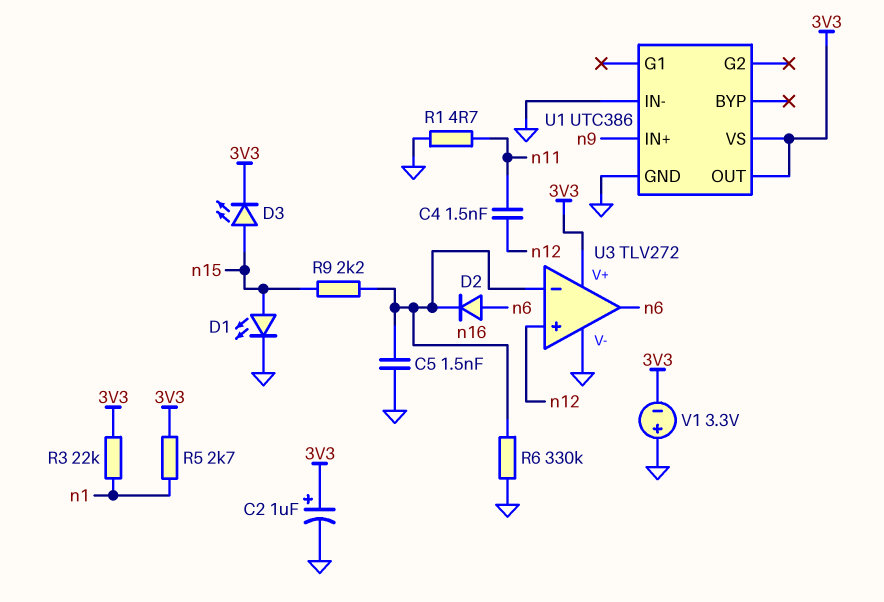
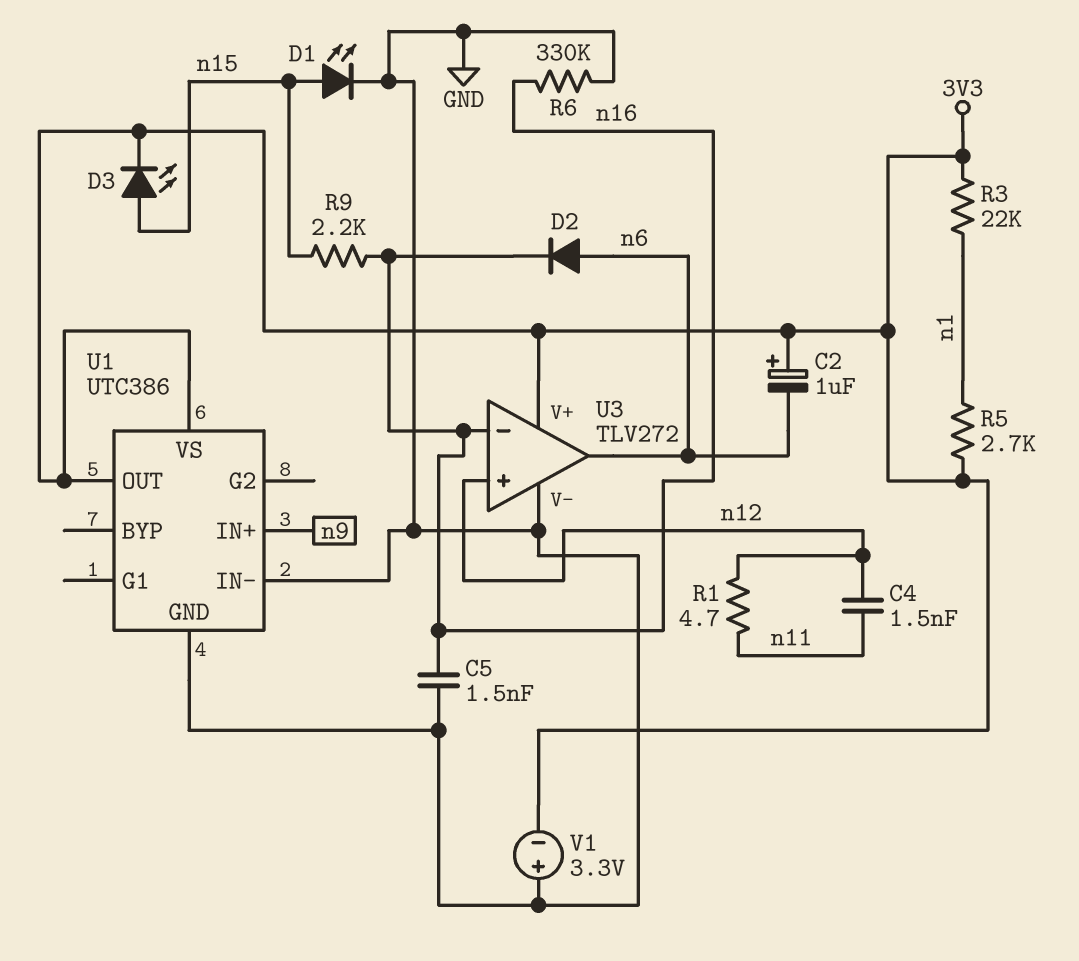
C2: 1uF (plus 3V3, minus GND) -> 1uF (plus 3V3, minus n6)
R1: 4.7 (GND, n11) -> 4.7 (n11, n12)

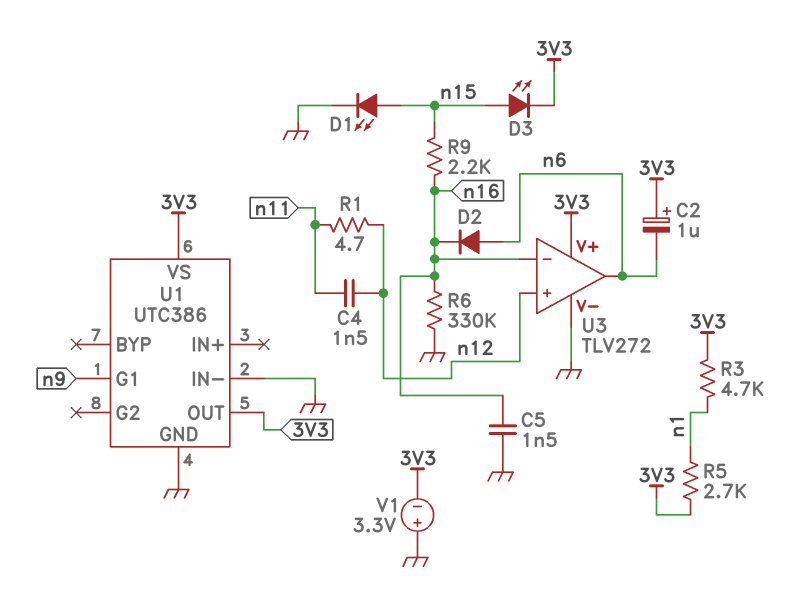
R3: 22k (3V3, n1) -> 4.7k (3V3, n1)
U1 pin G1: none -> n9
U1 pin IN+: n9 -> none

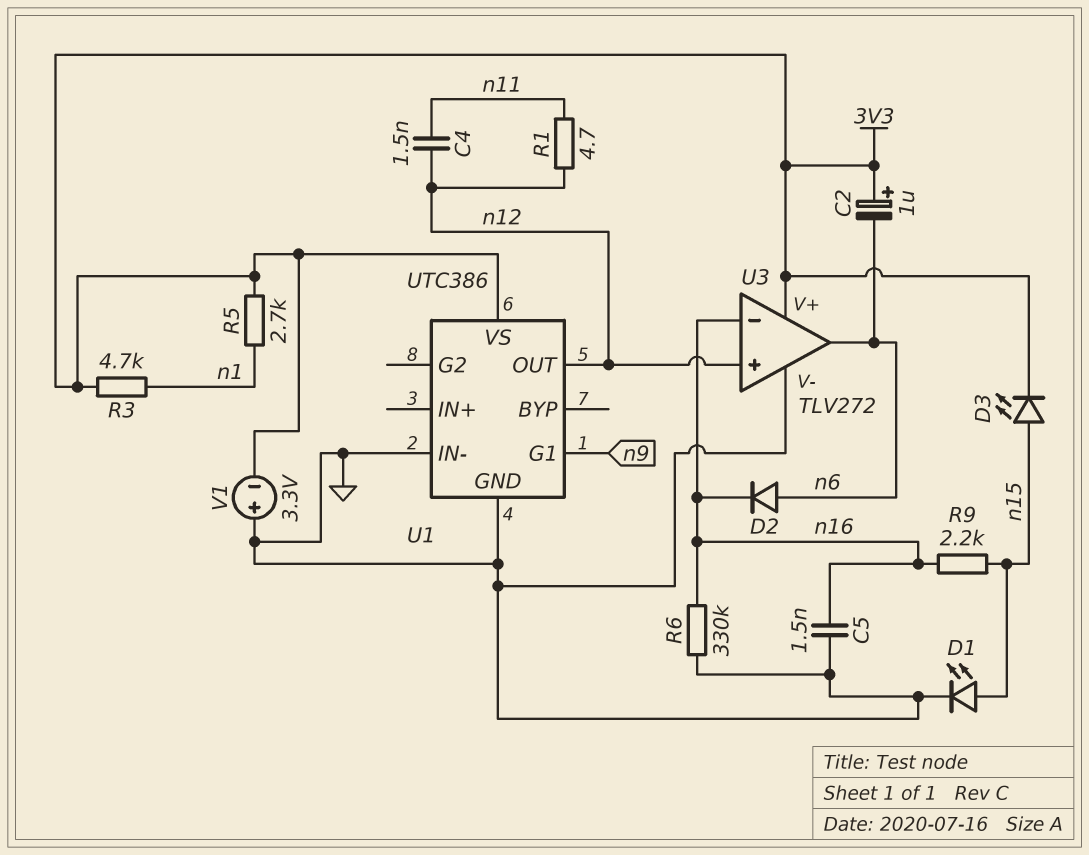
U1 pin OUT: 3V3 -> n12

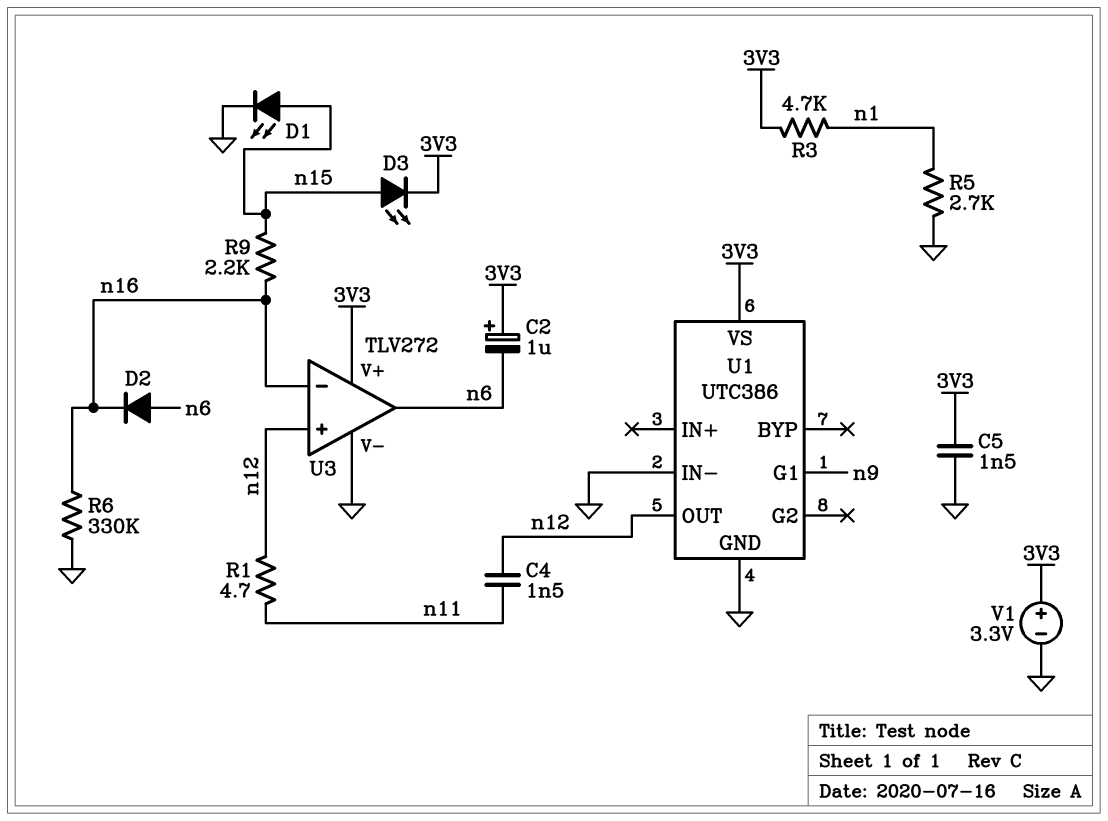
C5: 1.5nF (GND, n16) -> 1.5nF (3V3, GND)
R5: 2.7k (3V3, n1) -> 2.7k (GND, n1)
V1: 3.3V (plus GND, minus 3V3) -> 3.3V (plus 3V3, minus GND)

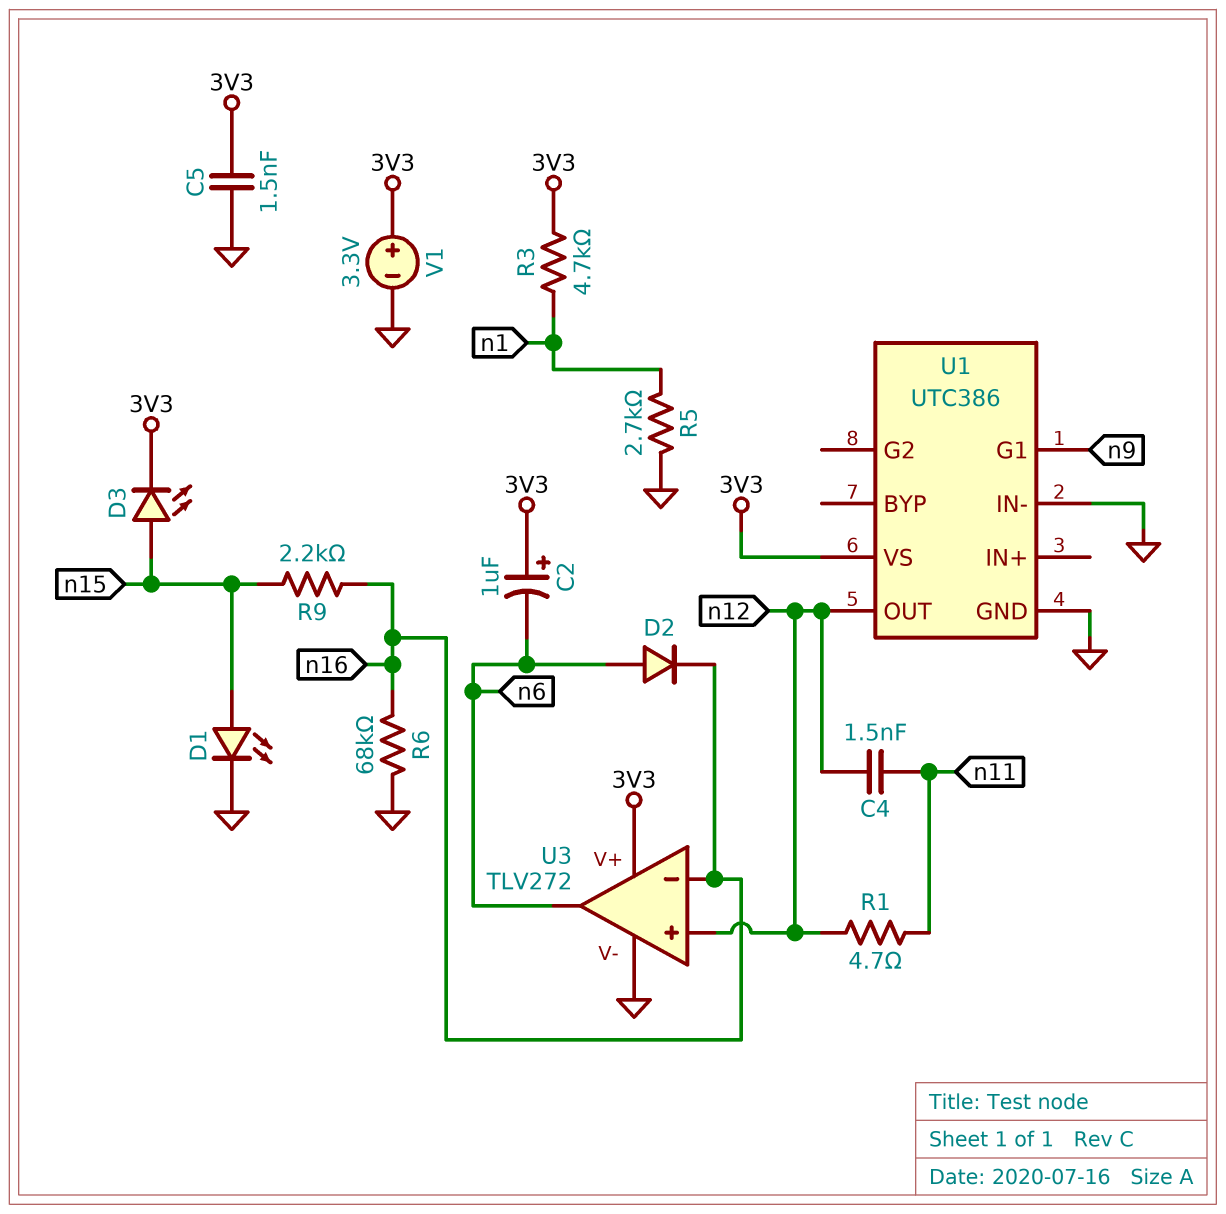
R6: 330k (GND, n16) -> 68k (GND, n16)

